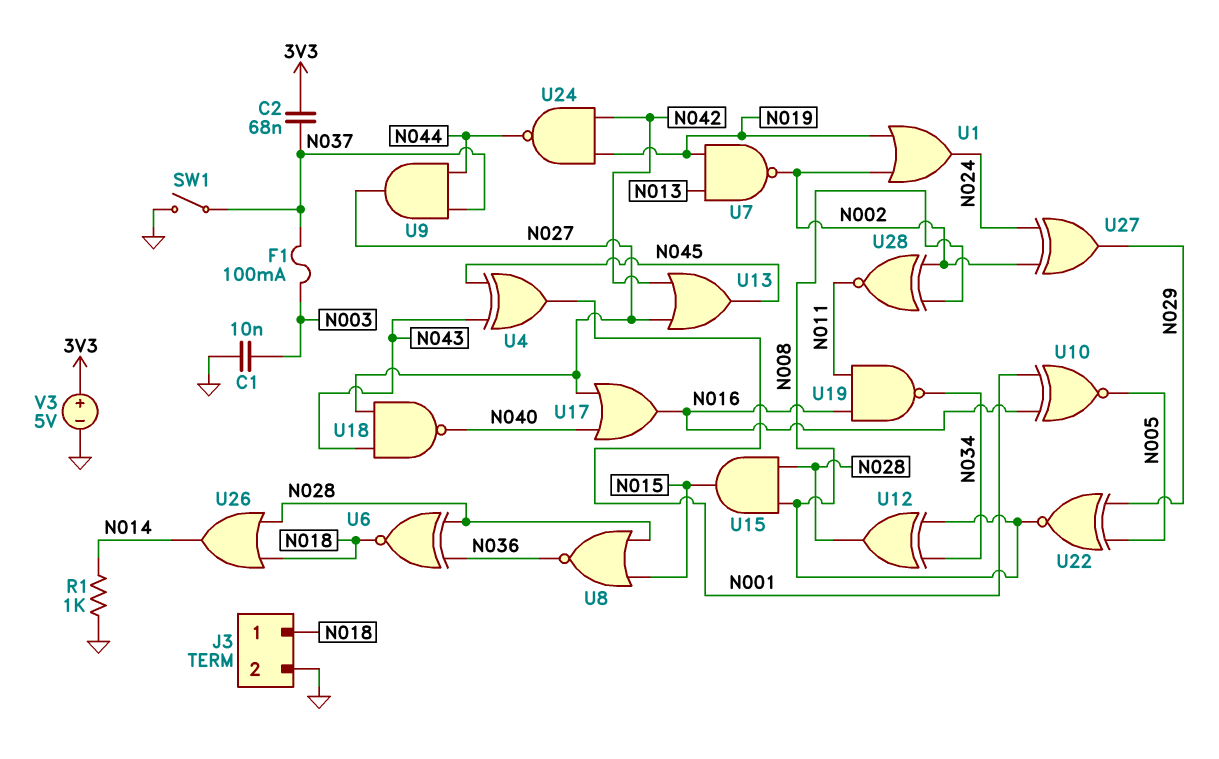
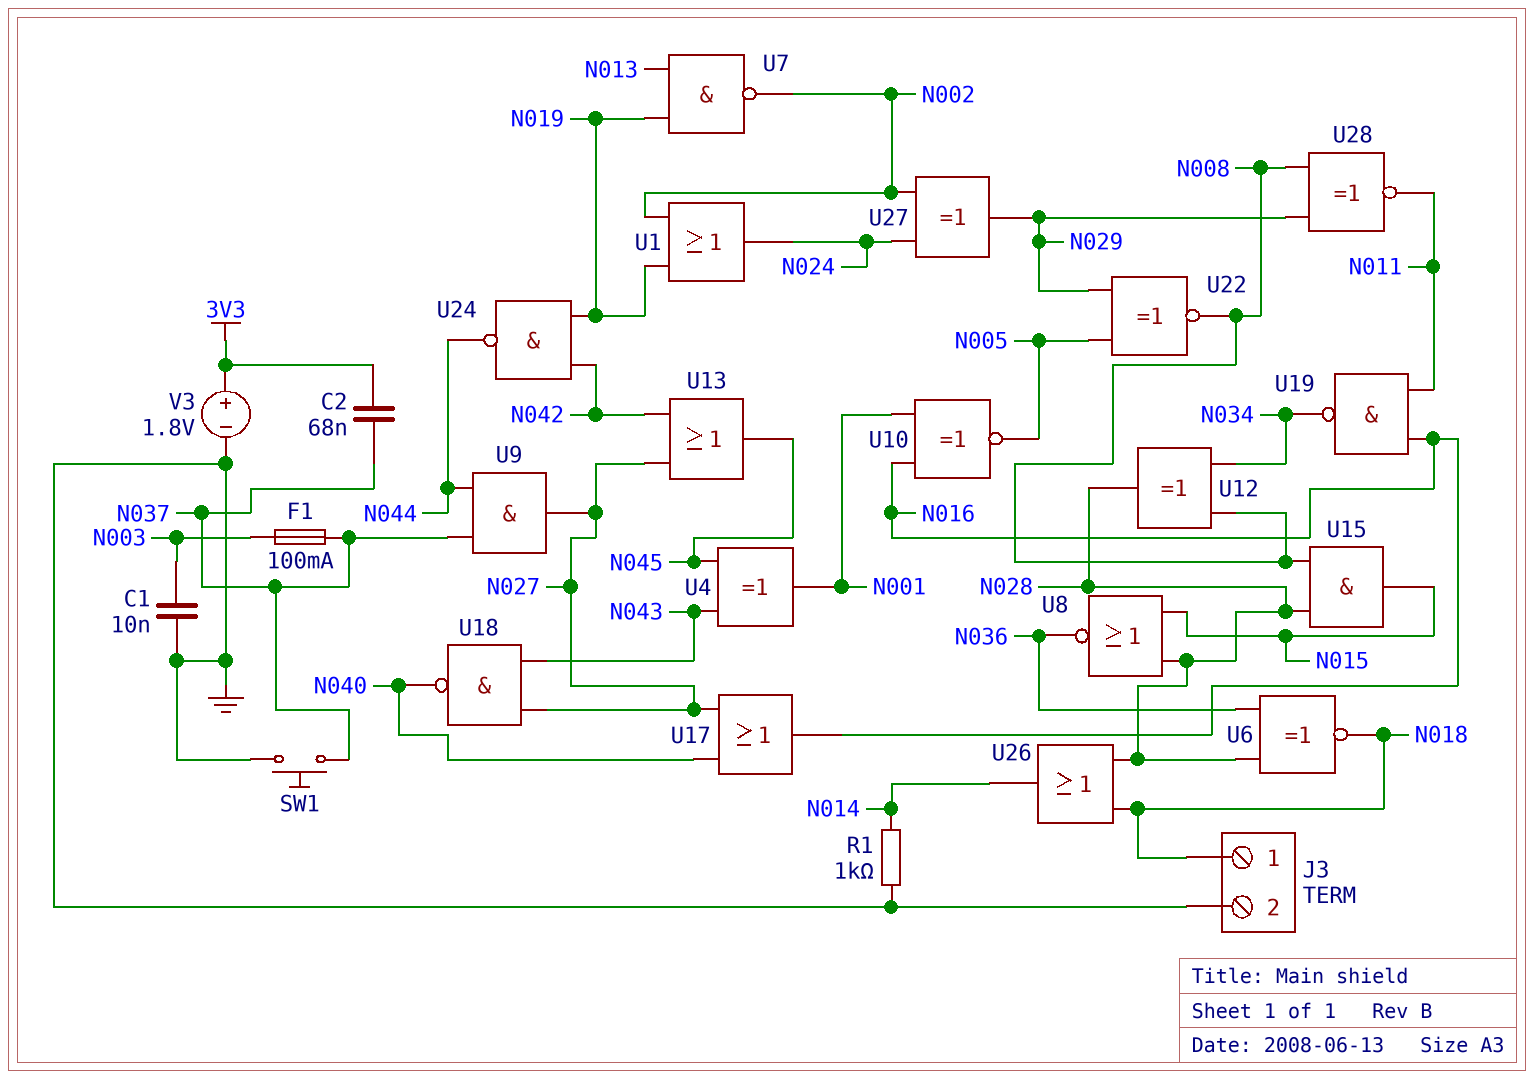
SW1: switch (GND, N037) -> button (GND, N037)
U28: XNOR (in N002, in N008, out N011) -> XNOR (in N008, in N029, out N011)
V3: 5V (plus 3V3, minus GND) -> 1.8V (plus 3V3, minus GND)

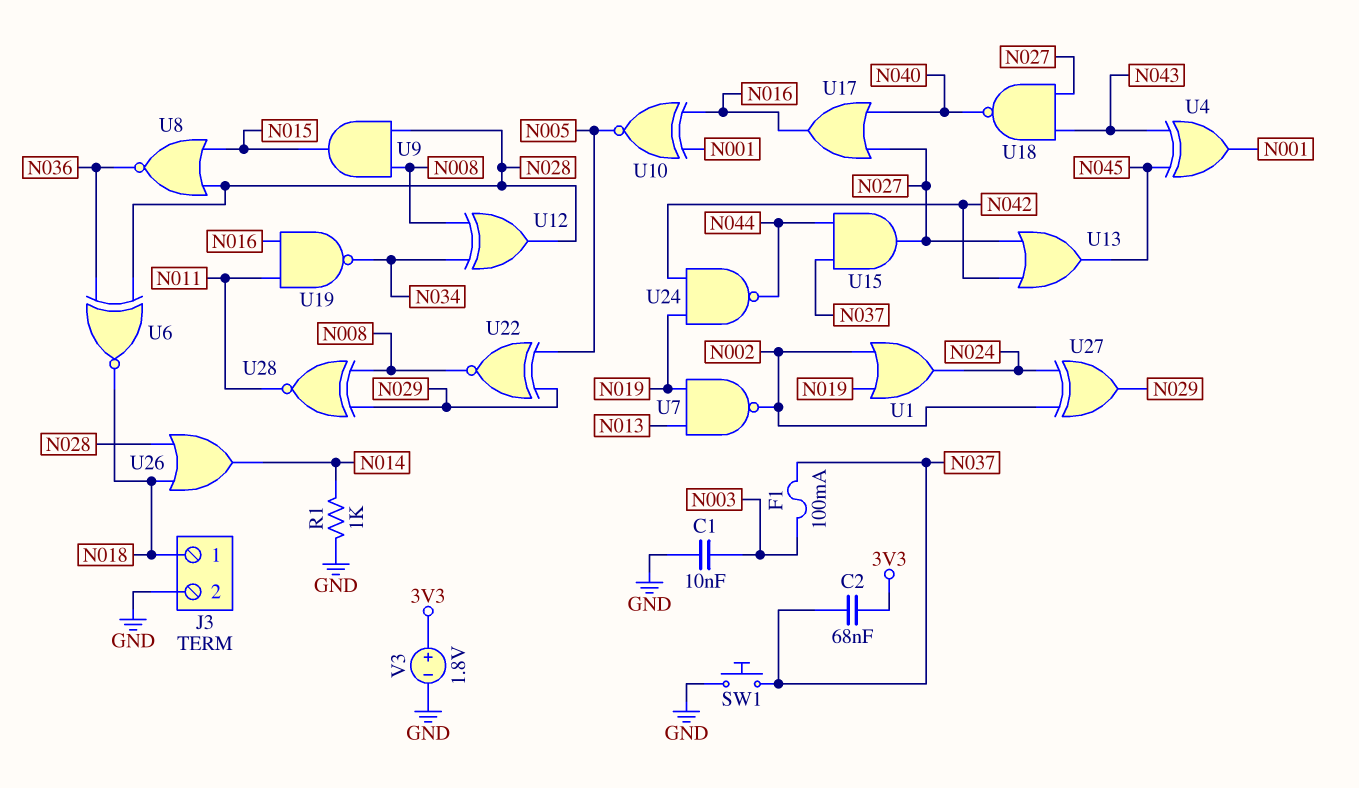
U9: AND (in N037, in N044, out N027) -> AND (in N008, in N028, out N015)
U15: AND (in N008, in N028, out N015) -> AND (in N037, in N044, out N027)

